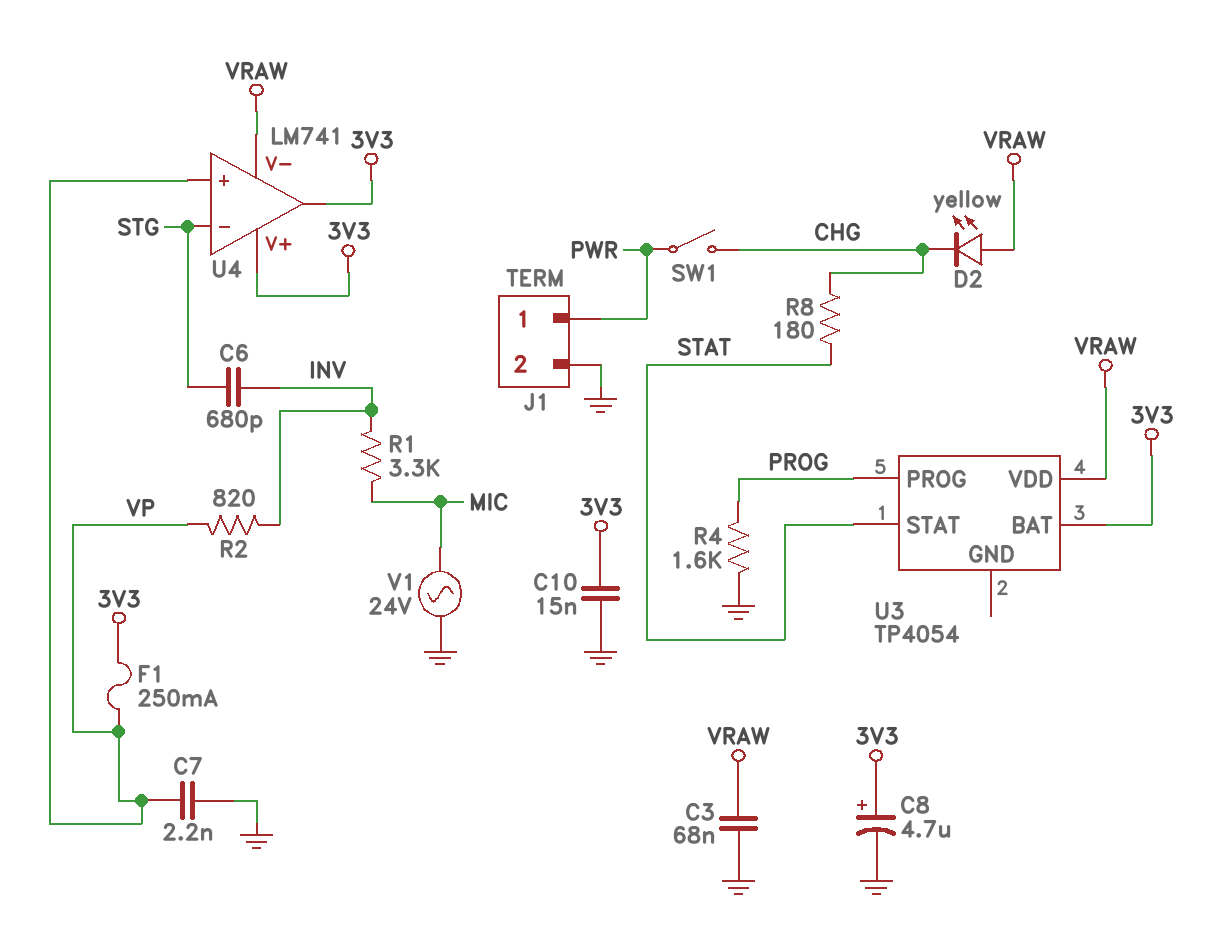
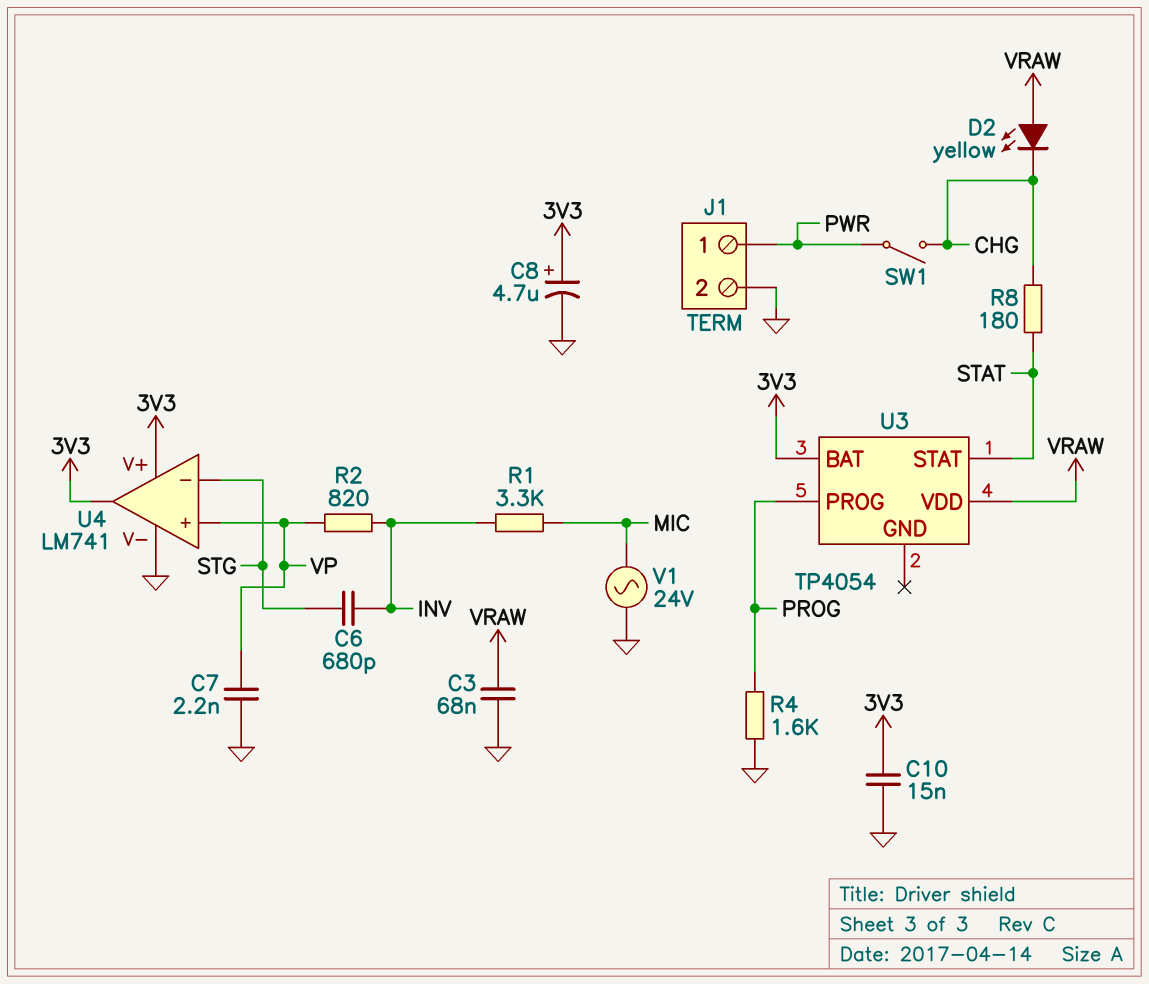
F1: 250mA (3V3, VP) -> none
U4 pin V-: VRAW -> GND

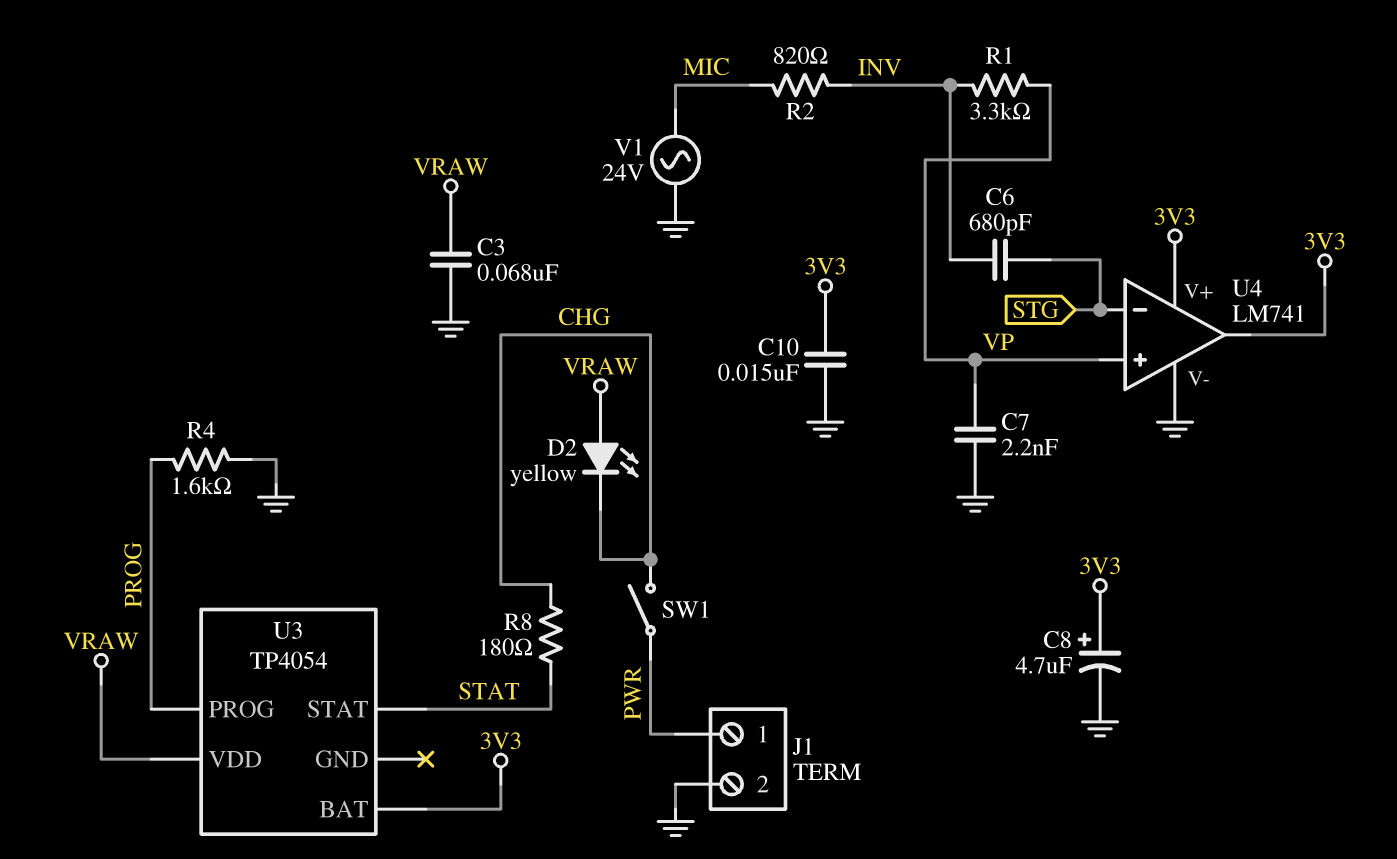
R1: 3.3k (INV, MIC) -> 3.3k (INV, VP)
R2: 820 (INV, VP) -> 820 (INV, MIC)

